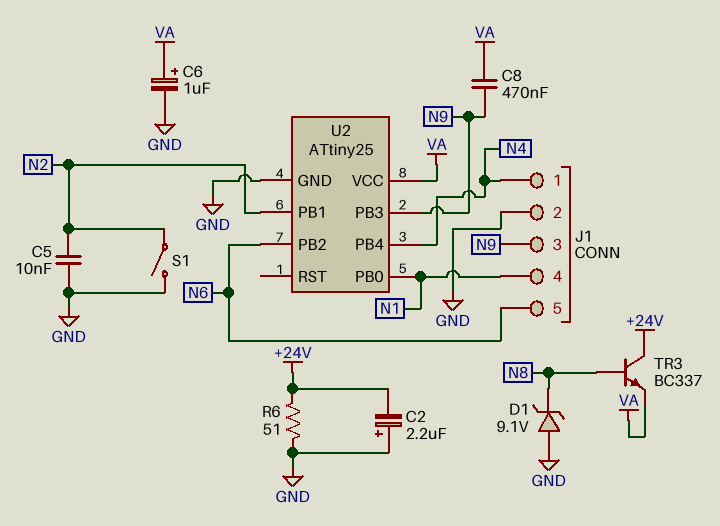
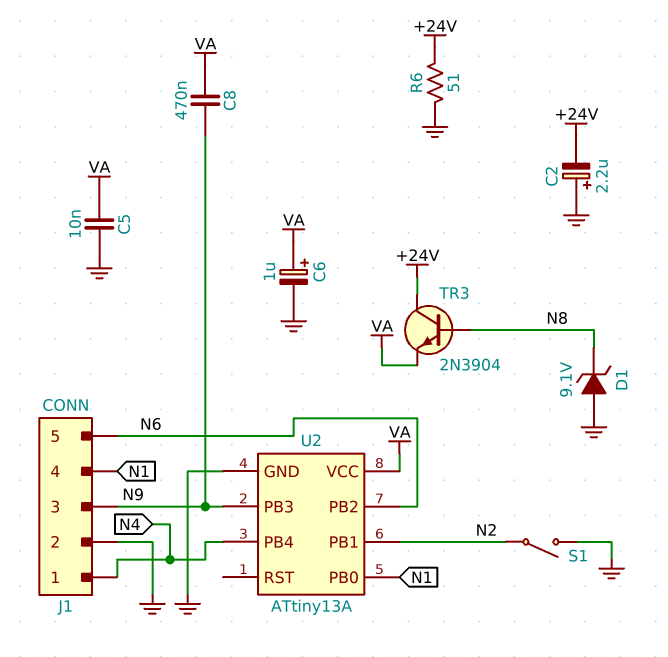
C5: 10nF (GND, N2) -> 10nF (GND, VA)
TR3: NPN BC337 (B N8, C +24V, E VA) -> NPN 2N3904 (B N8, C +24V, E VA)
U2: ATtiny25 -> ATtiny13A

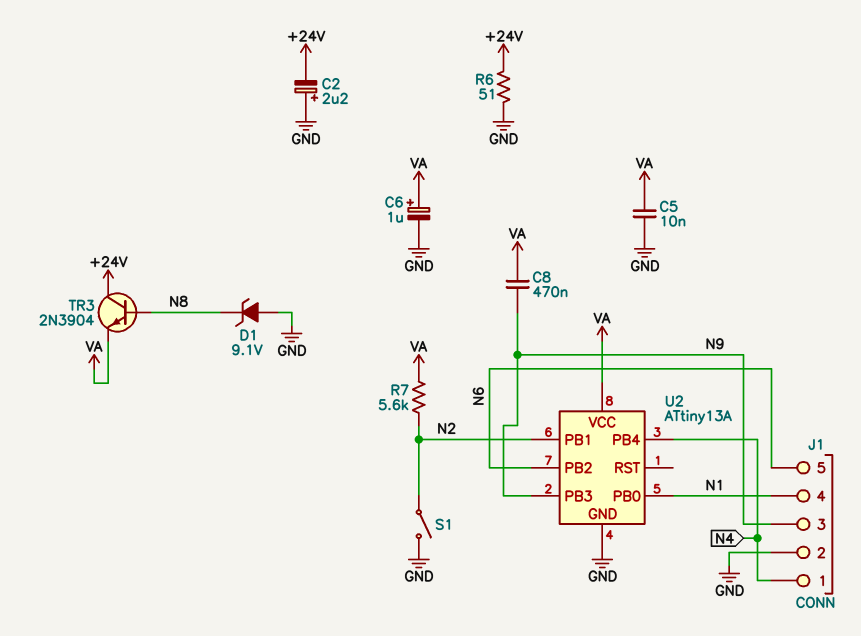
R7: none -> 5.6k (N2, VA)

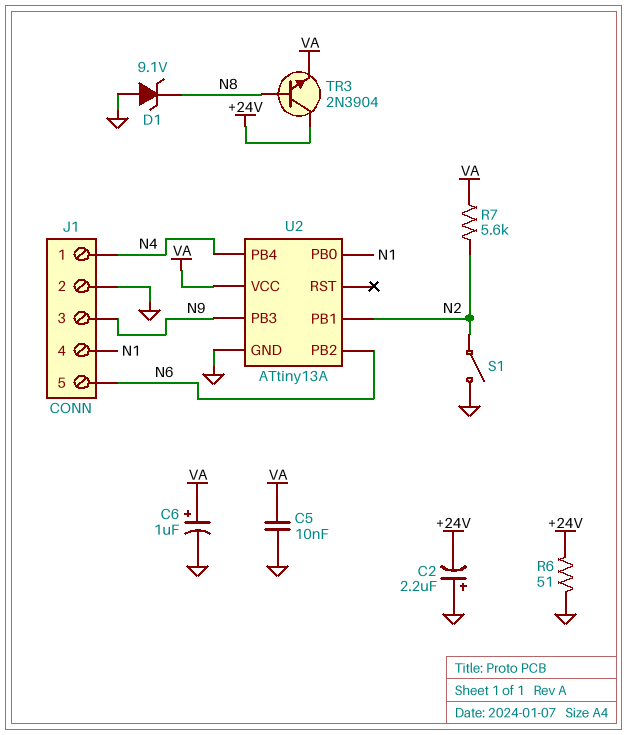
C8: 470nF (N9, VA) -> none

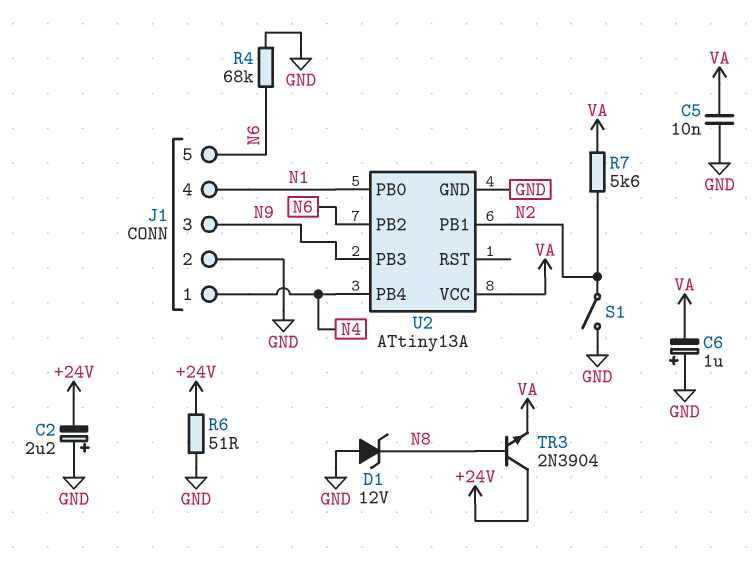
C6: 1uF (plus VA, minus GND) -> 1uF (plus GND, minus VA)
D1: zener 9.1V (A GND, K N8) -> zener 12V (A GND, K N8)
R4: none -> 68k (GND, N6)

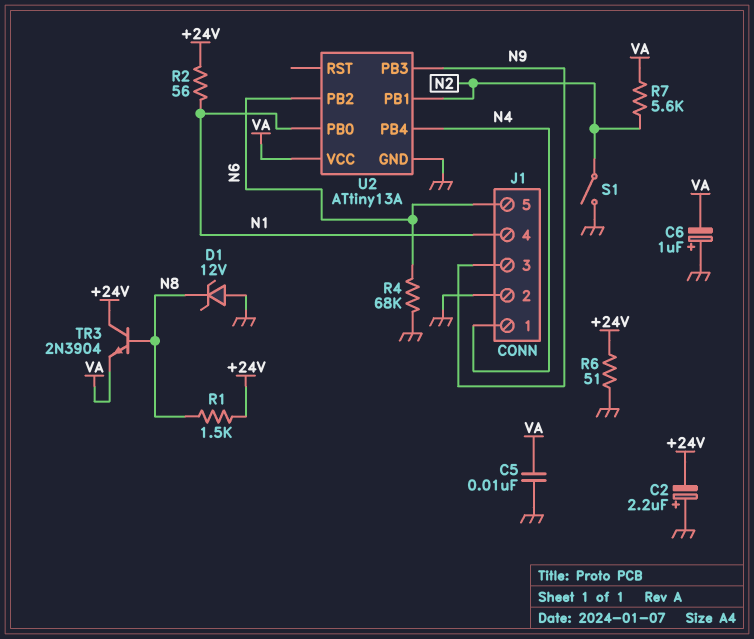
R1: none -> 1.5k (+24V, N8)
R2: none -> 56 (+24V, N1)

